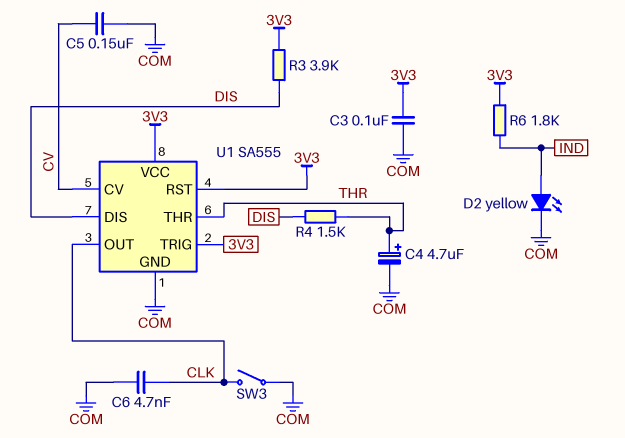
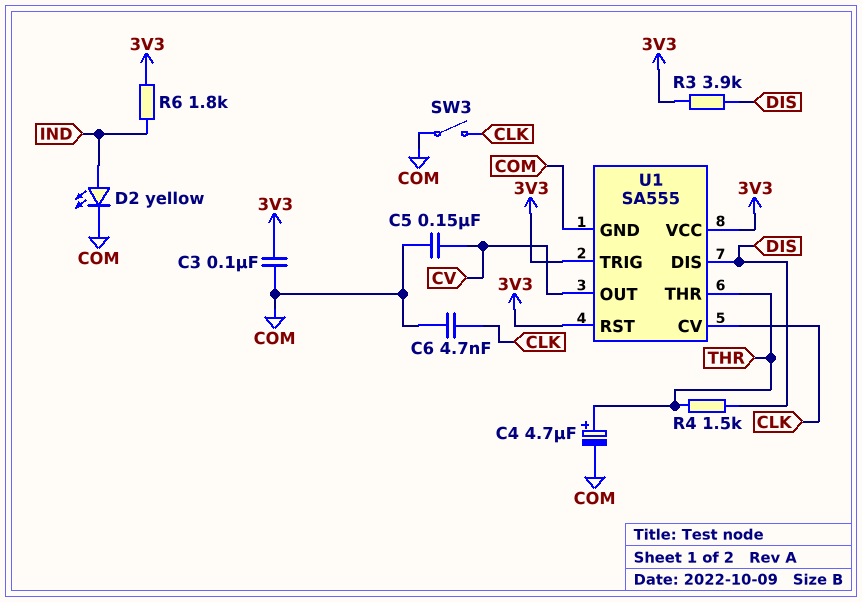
U1 pin CV: CV -> CLK
U1 pin OUT: CLK -> CV

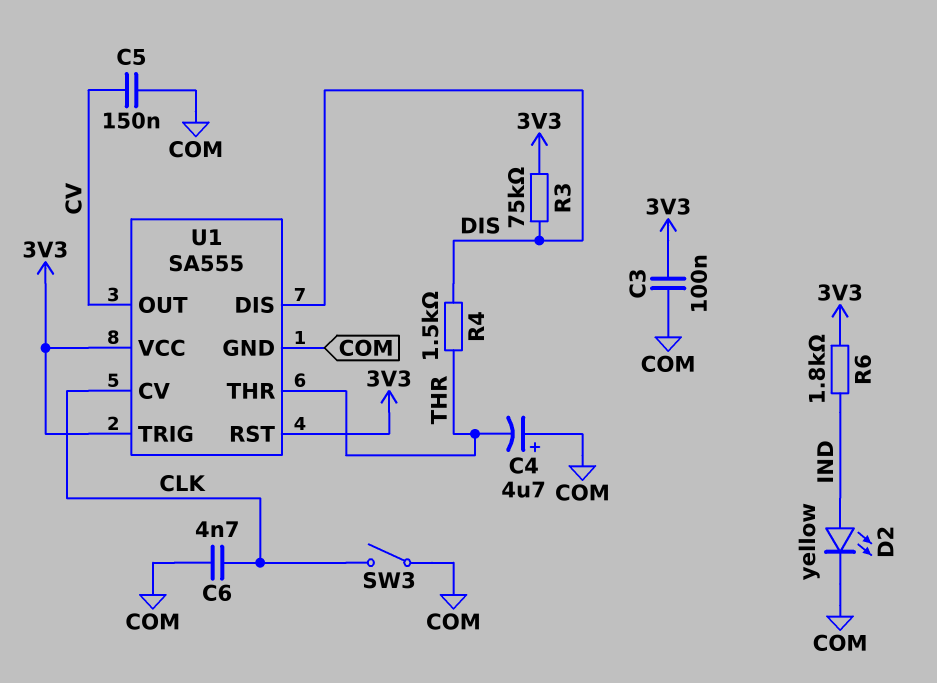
C4: 4.7uF (plus THR, minus COM) -> 4.7uF (plus COM, minus THR)
R3: 3.9k (3V3, DIS) -> 75k (3V3, DIS)

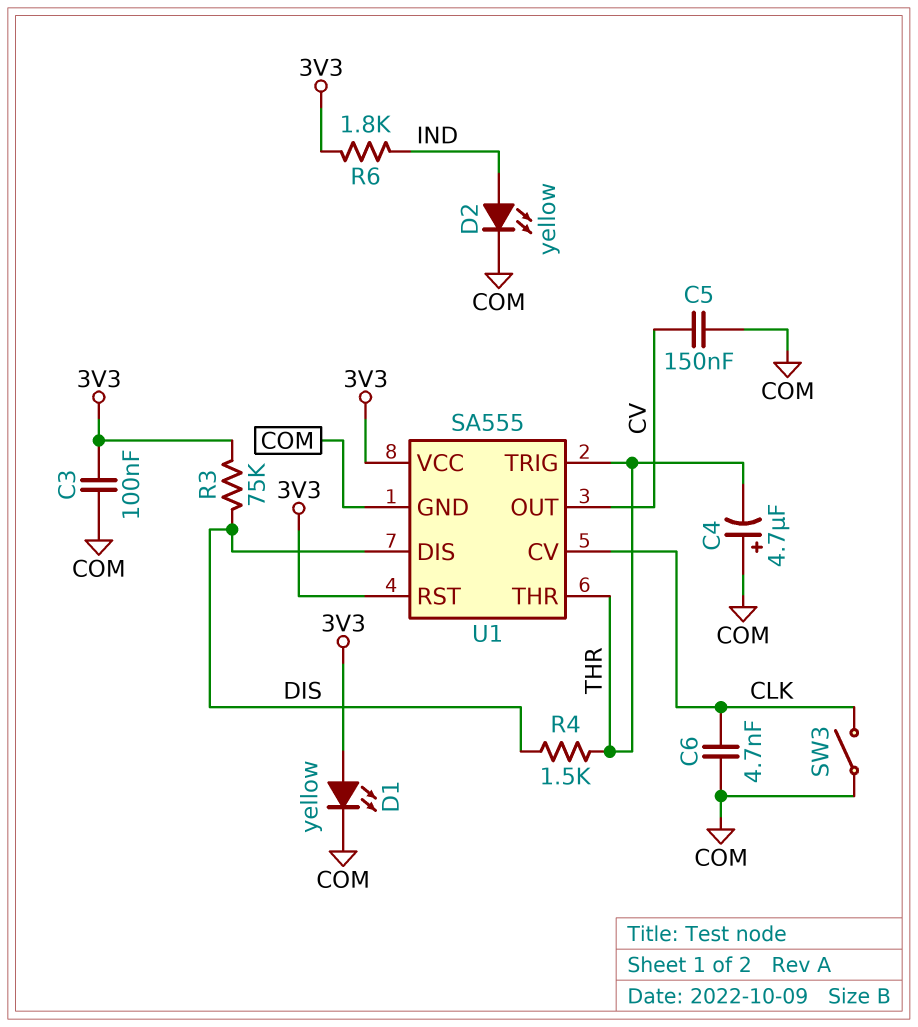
D1: none -> LED yellow (A 3V3, K COM)
U1 pin TRIG: 3V3 -> THR

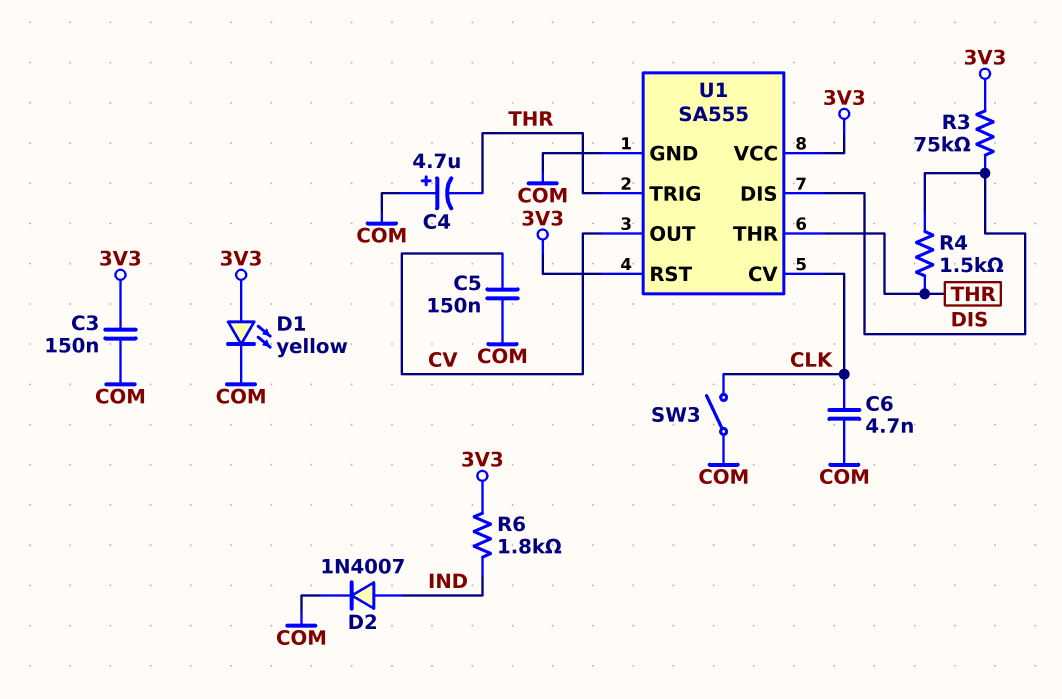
C3: 100nF (3V3, COM) -> 150nF (3V3, COM)
D2: LED yellow (A IND, K COM) -> diode 1N4007 (A IND, K COM)

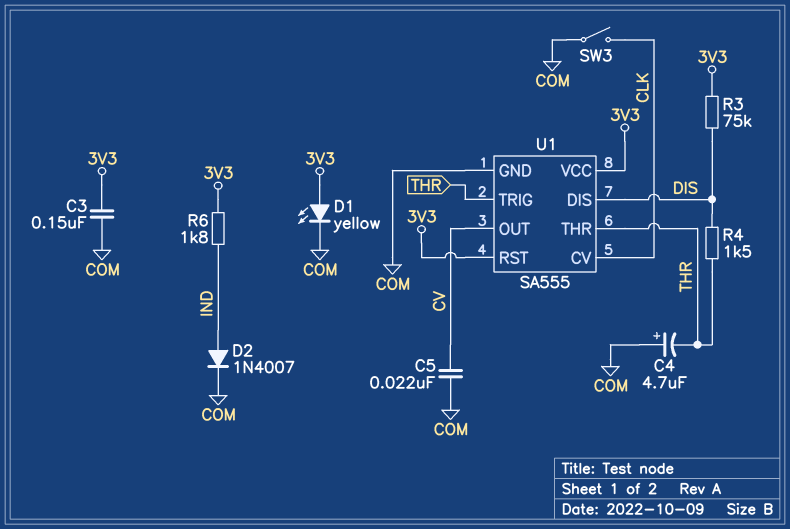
C5: 150nF (COM, CV) -> 22nF (COM, CV)
C6: 4.7nF (CLK, COM) -> none

